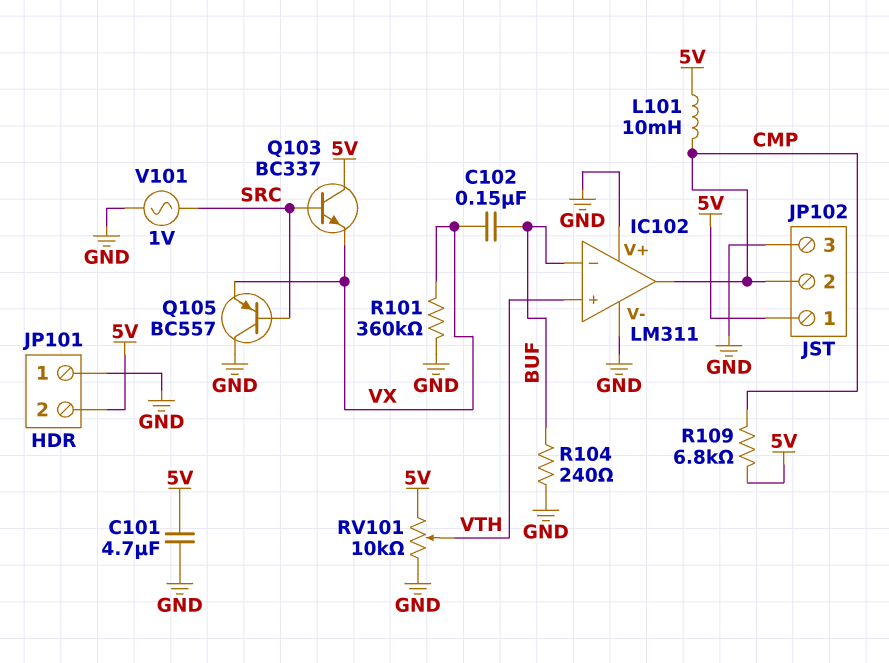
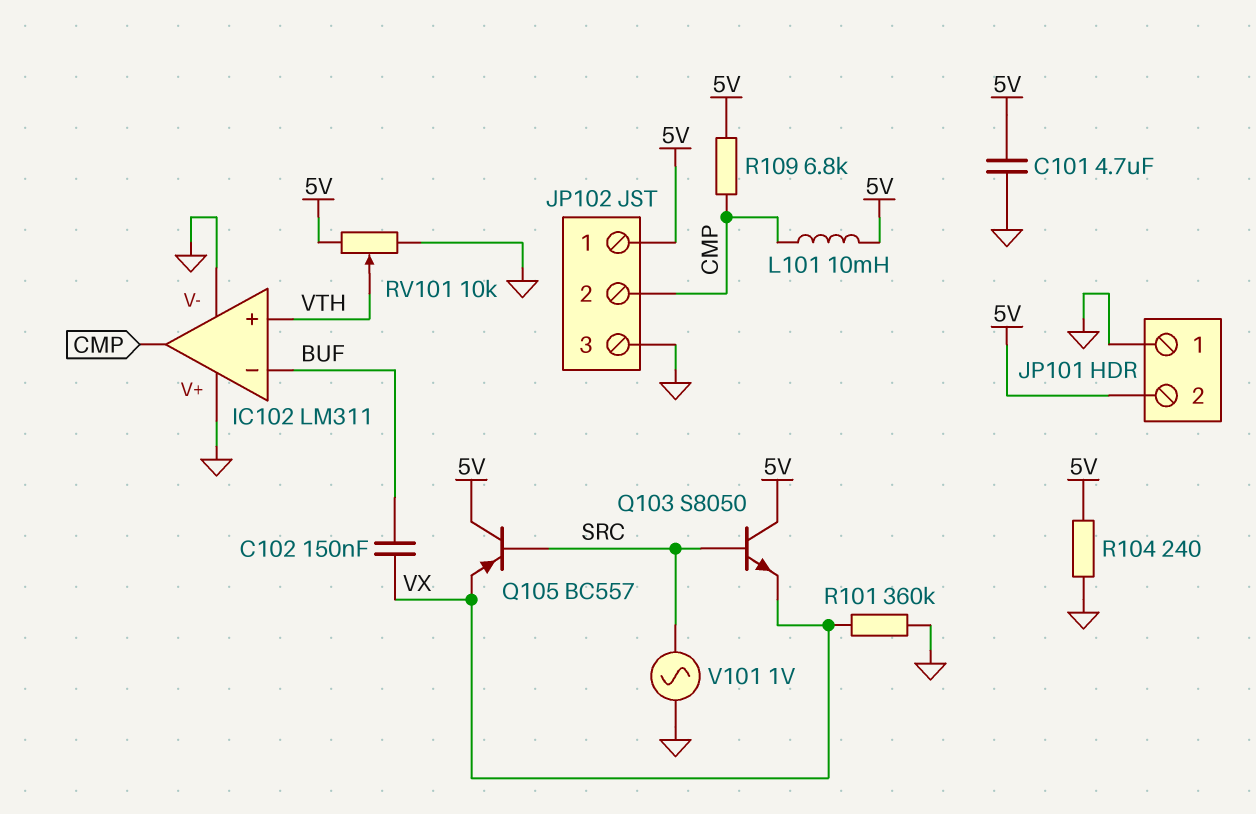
Q103: NPN BC337 (B SRC, C 5V, E VX) -> NPN S8050 (B SRC, C 5V, E VX)
Q105: PNP BC557 (B SRC, C GND, E VX) -> PNP BC557 (B SRC, C 5V, E VX)
R104: 240 (BUF, GND) -> 240 (5V, GND)

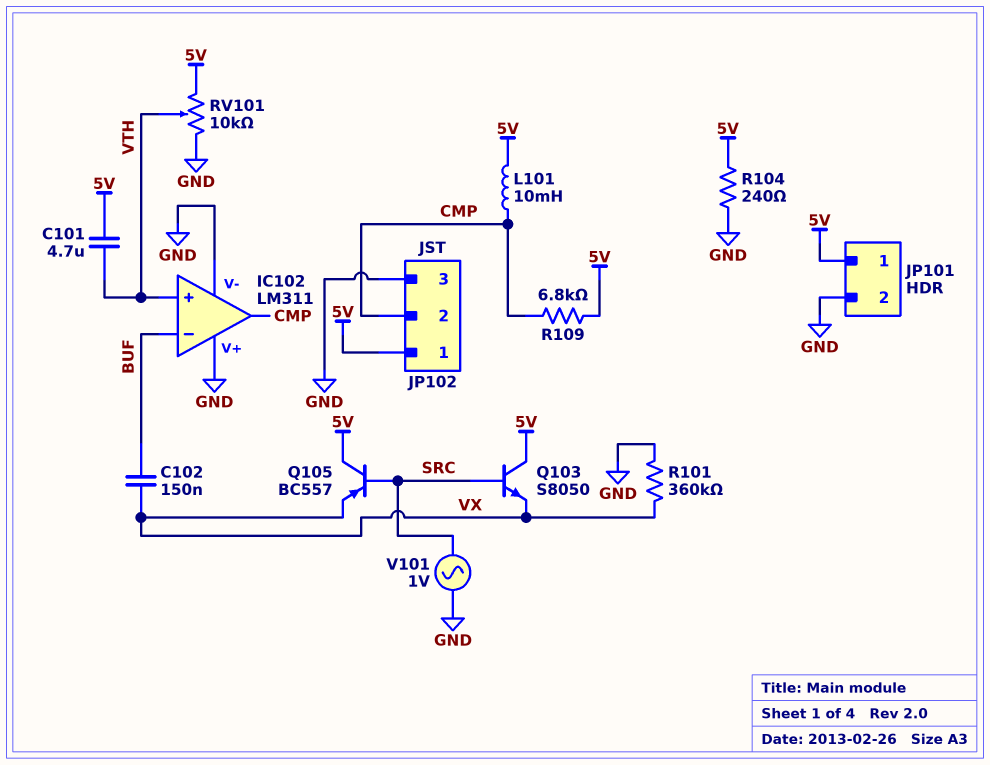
C101: 4.7uF (5V, GND) -> 4.7uF (5V, VTH)
JP101 pin 1: GND -> 5V
JP101 pin 2: 5V -> GND

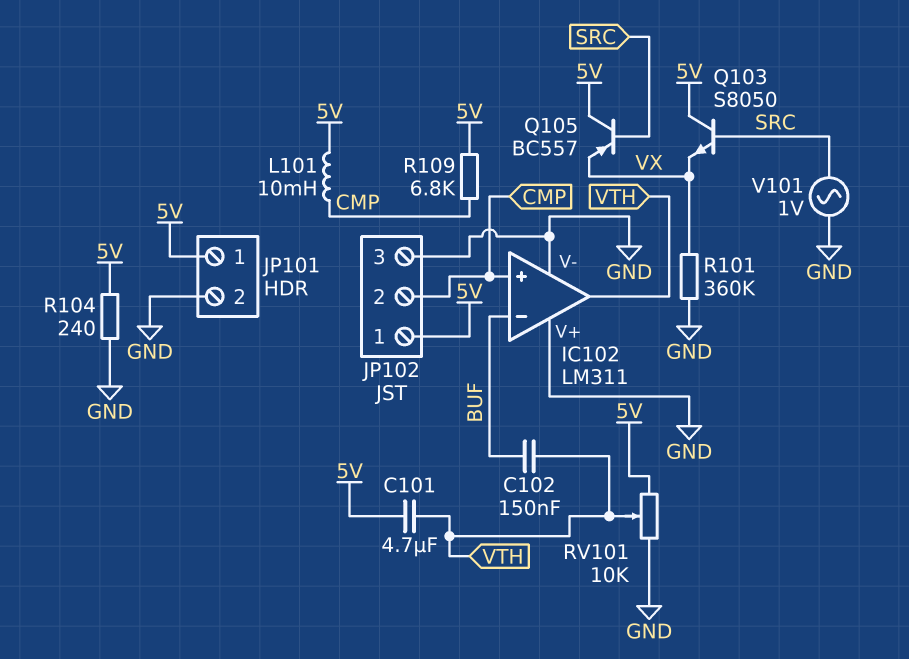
C102: 150nF (BUF, VX) -> 150nF (BUF, VTH)
IC102 pin in+: VTH -> CMP
IC102 pin out: CMP -> VTH

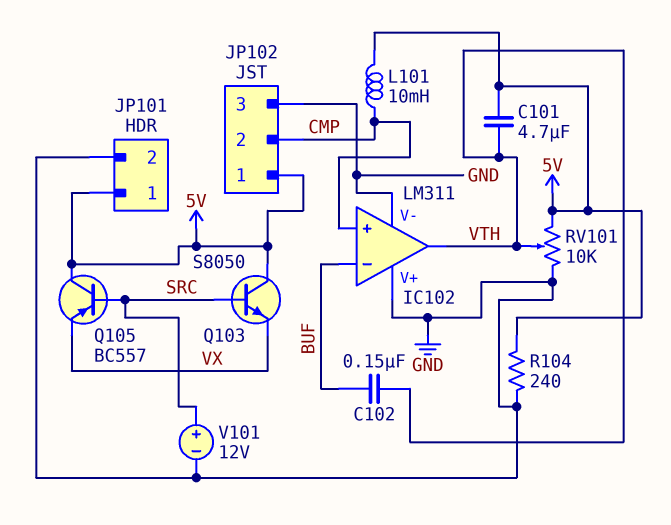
R101: 360k (GND, VX) -> none
R109: 6.8k (5V, CMP) -> none
V101: AC 1V (GND, SRC) -> 12V (plus SRC, minus GND)

